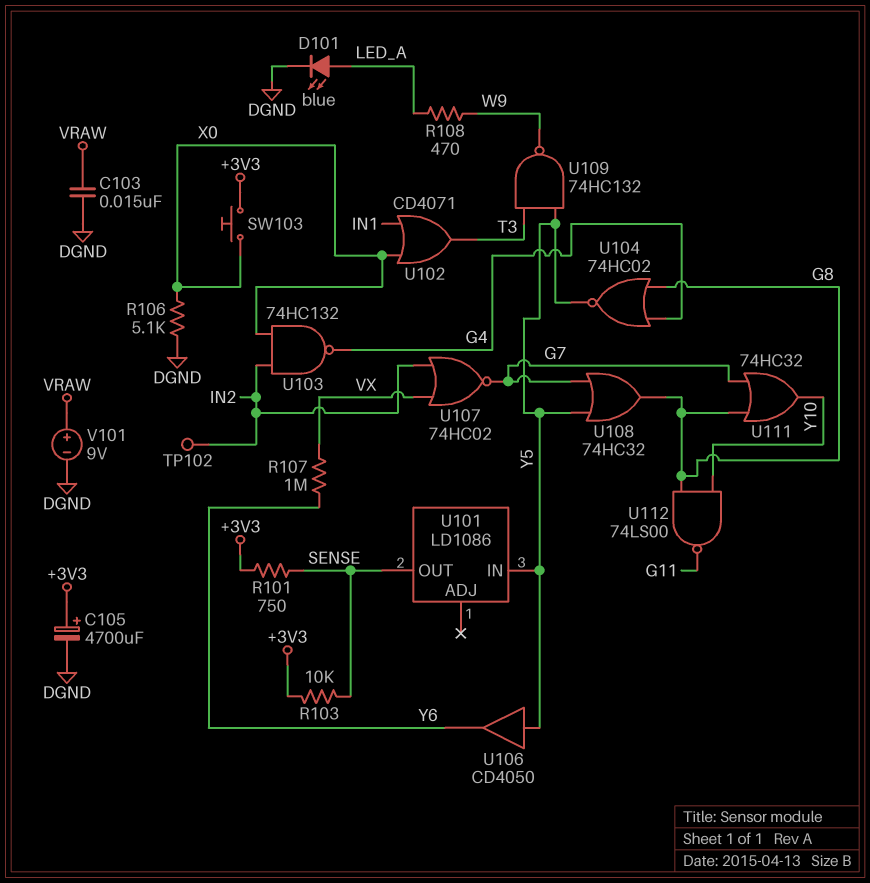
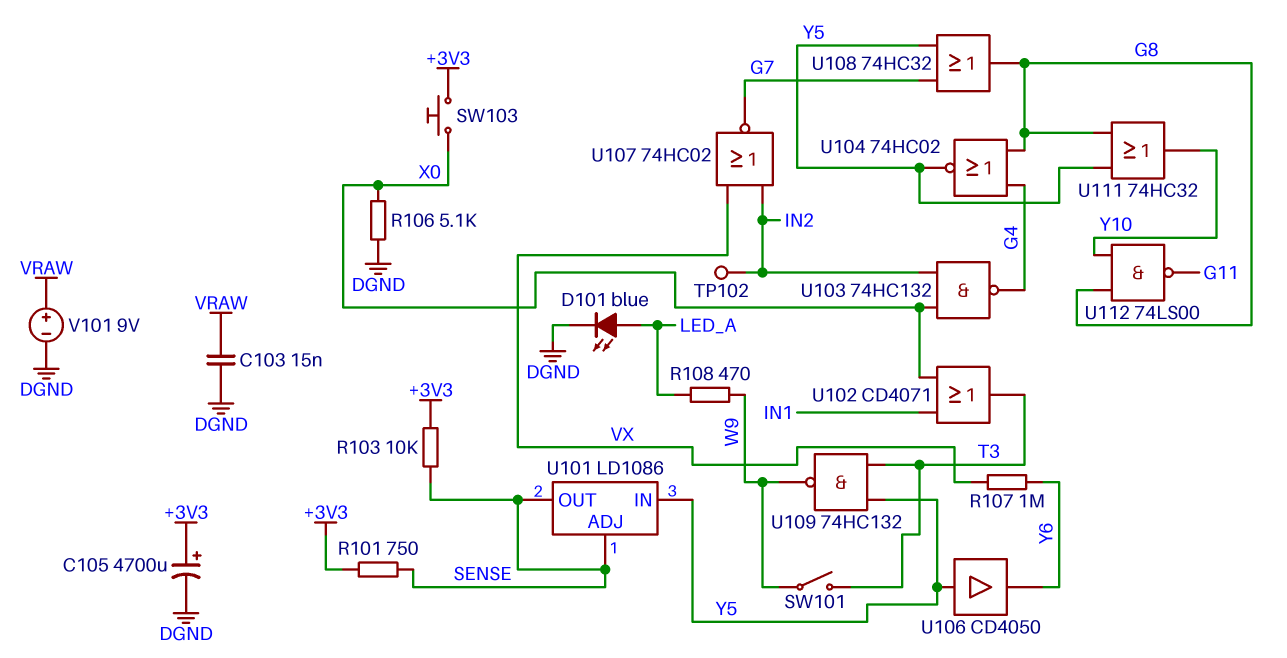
SW101: none -> switch (T3, W9)
U101 pin ADJ: none -> SENSE
U111: OR 74HC32 (in G7, in G8, out Y10) -> OR 74HC32 (in G8, in Y5, out Y10)

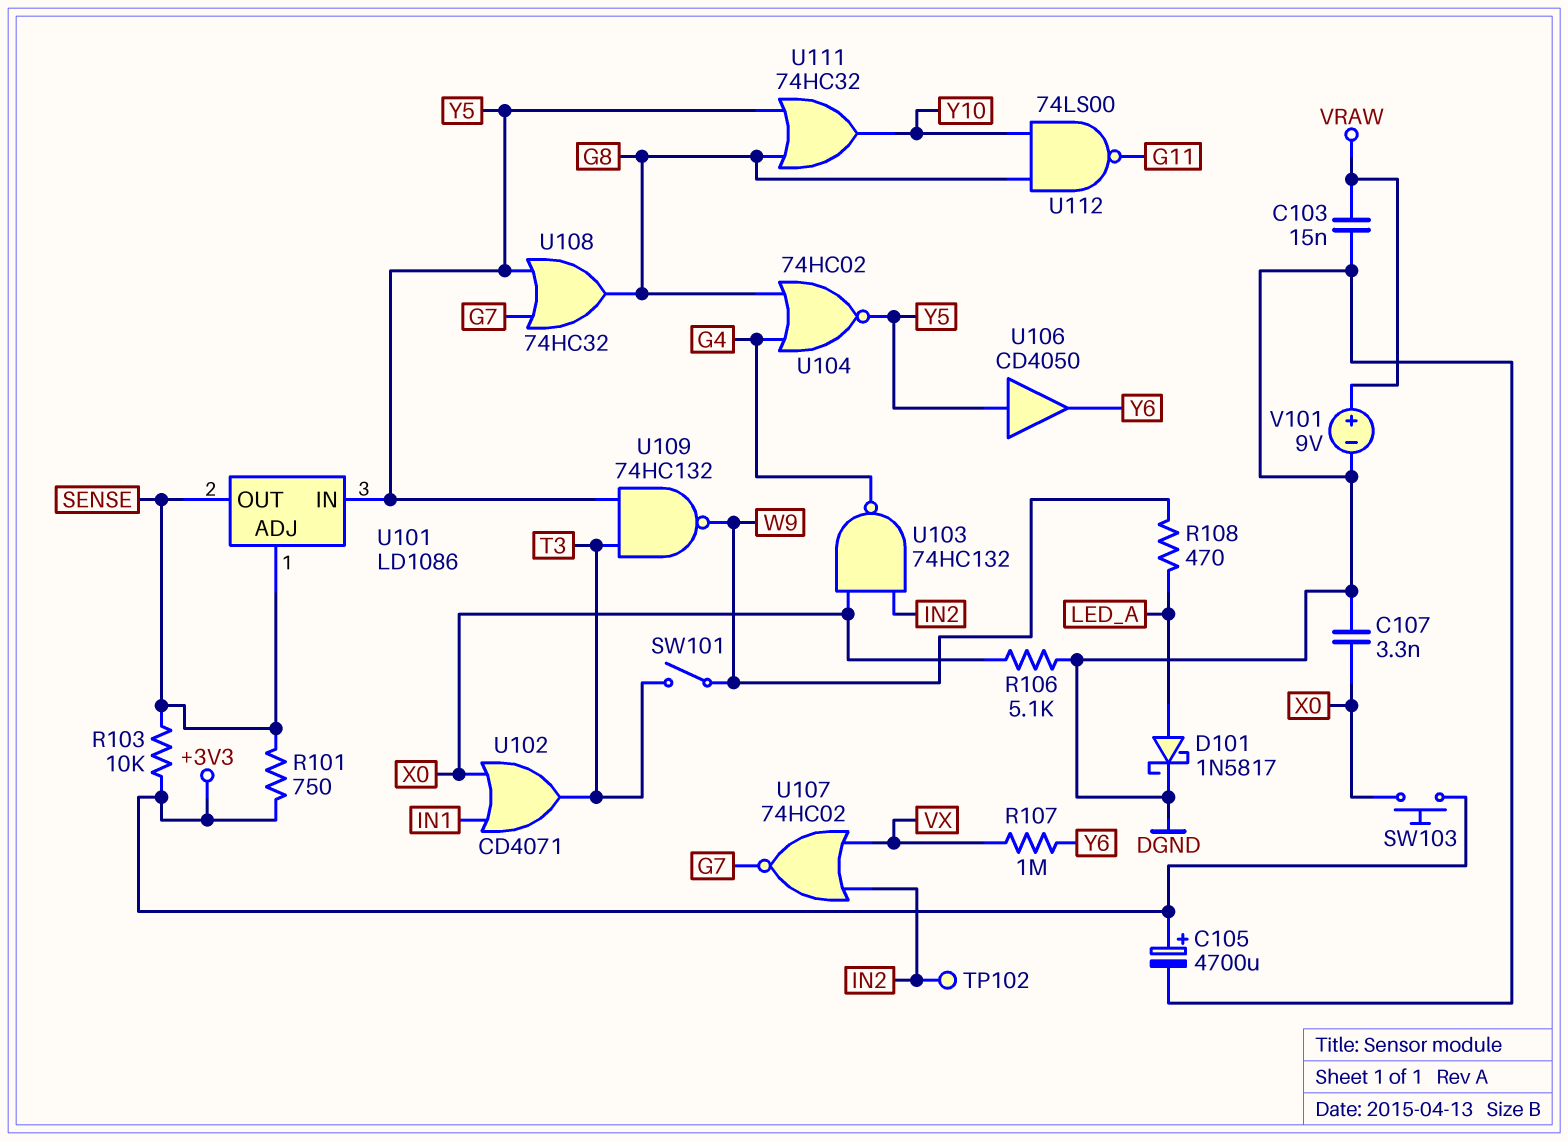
C107: none -> 3.3nF (DGND, X0)
D101: LED blue (A LED_A, K DGND) -> schottky 1N5817 (A LED_A, K DGND)

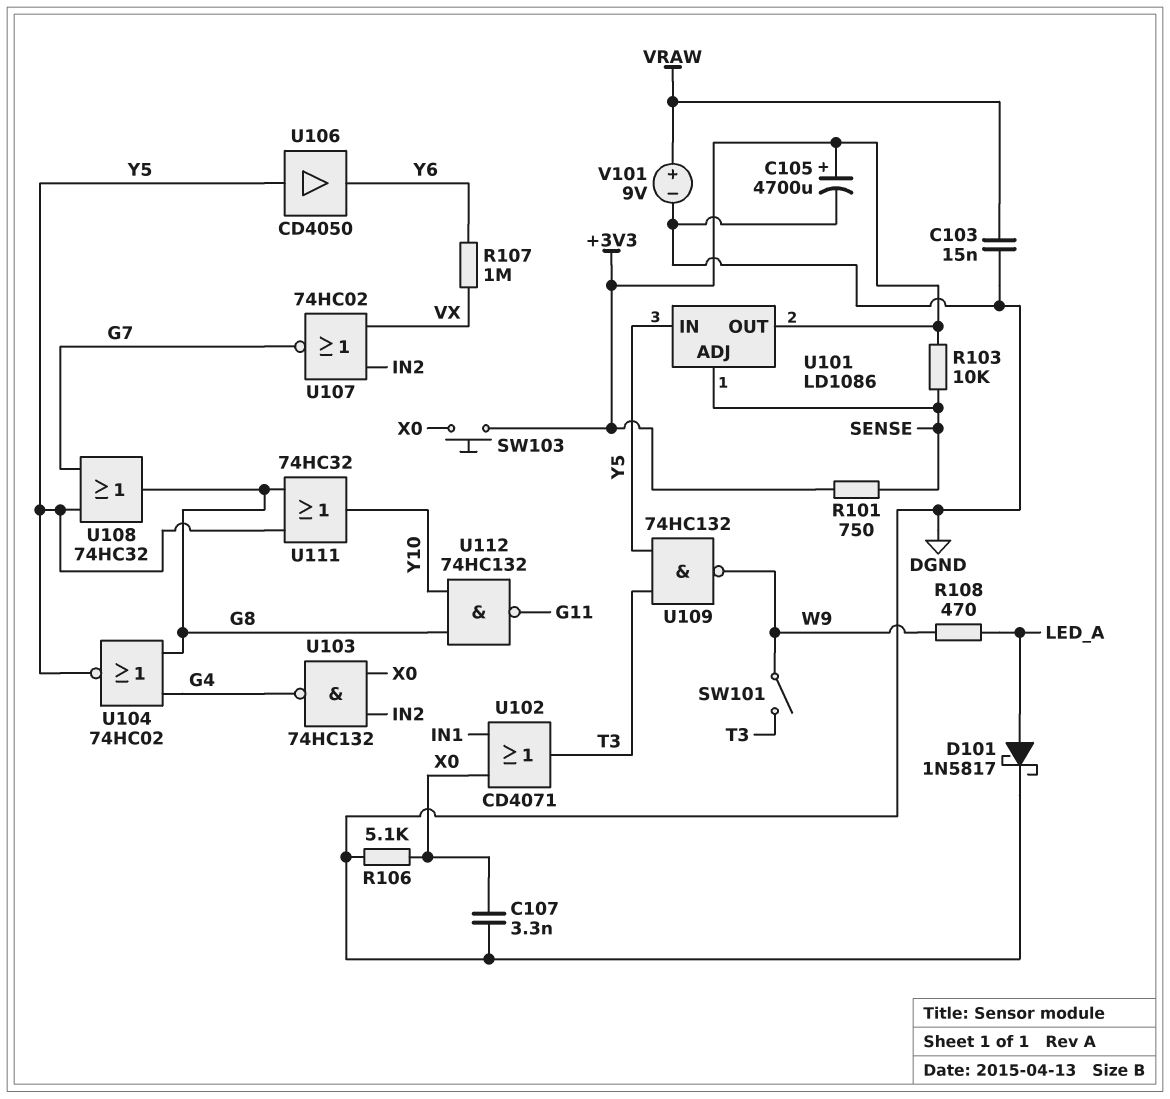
TP102: test point (IN2) -> none
U101 pin OUT: SENSE -> +3V3
U112: NAND 74LS00 (in G8, in Y10, out G11) -> NAND 74HC132 (in G8, in Y10, out G11)

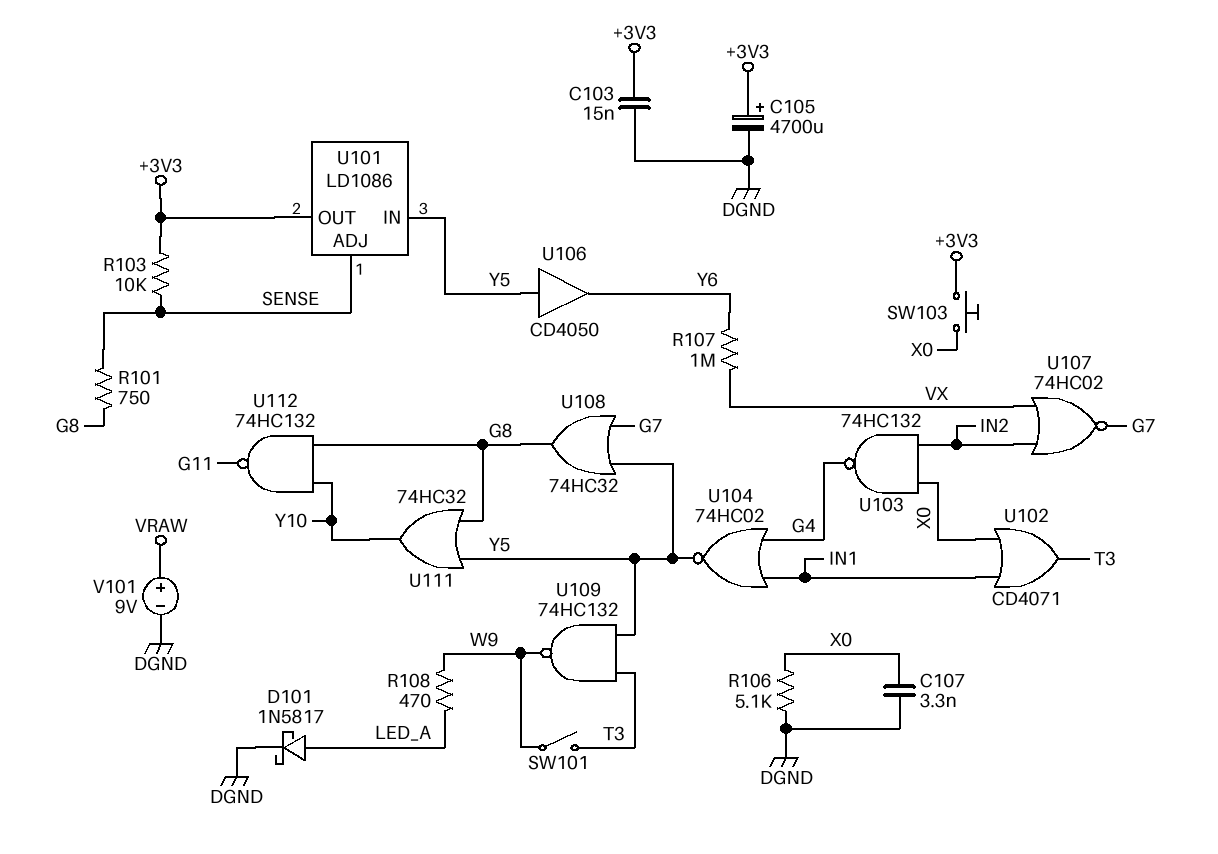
C103: 15nF (DGND, VRAW) -> 15nF (+3V3, DGND)
R101: 750 (+3V3, SENSE) -> 750 (G8, SENSE)
U104: NOR 74HC02 (in G4, in G8, out Y5) -> NOR 74HC02 (in G4, in IN1, out Y5)

